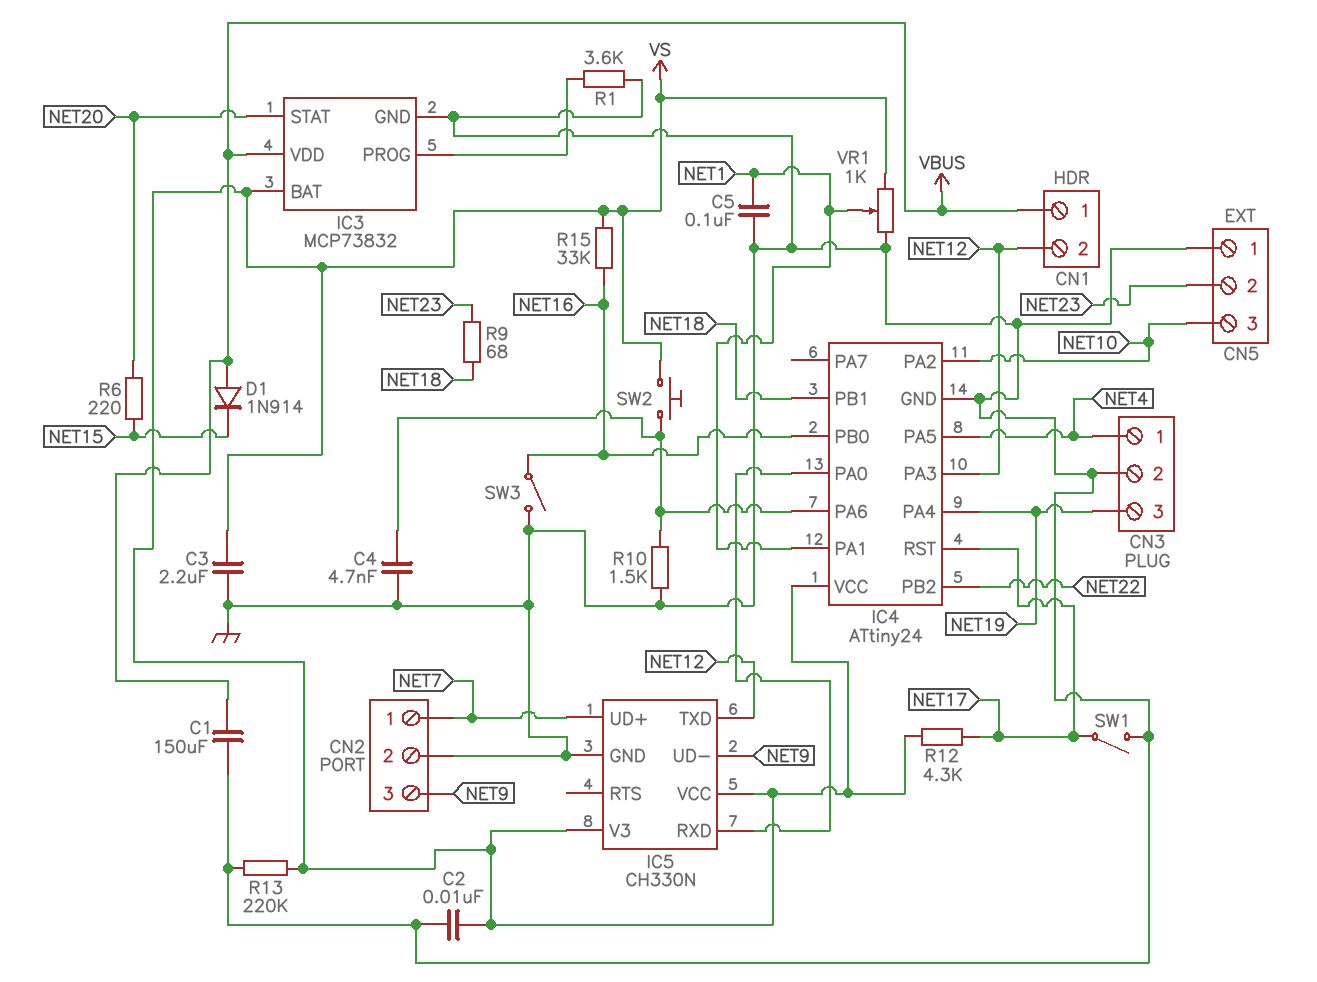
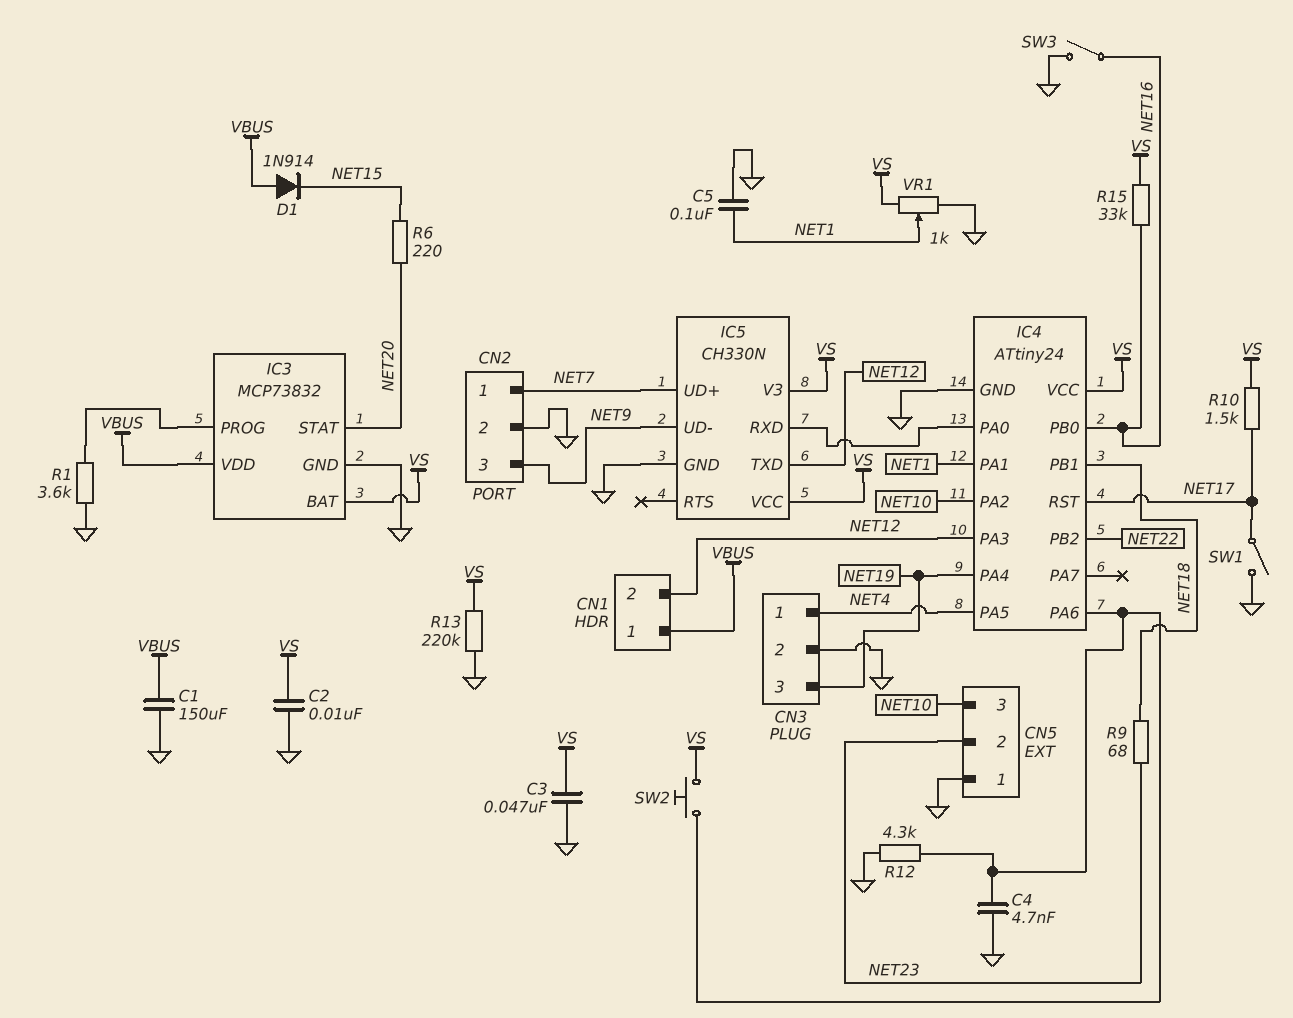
C3: 2.2uF (GND, VS) -> 47nF (GND, VS)
R10: 1.5k (GND, IC4/PA6) -> 1.5k (NET17, VS)
R12: 4.3k (NET17, VS) -> 4.3k (GND, IC4/PA6)

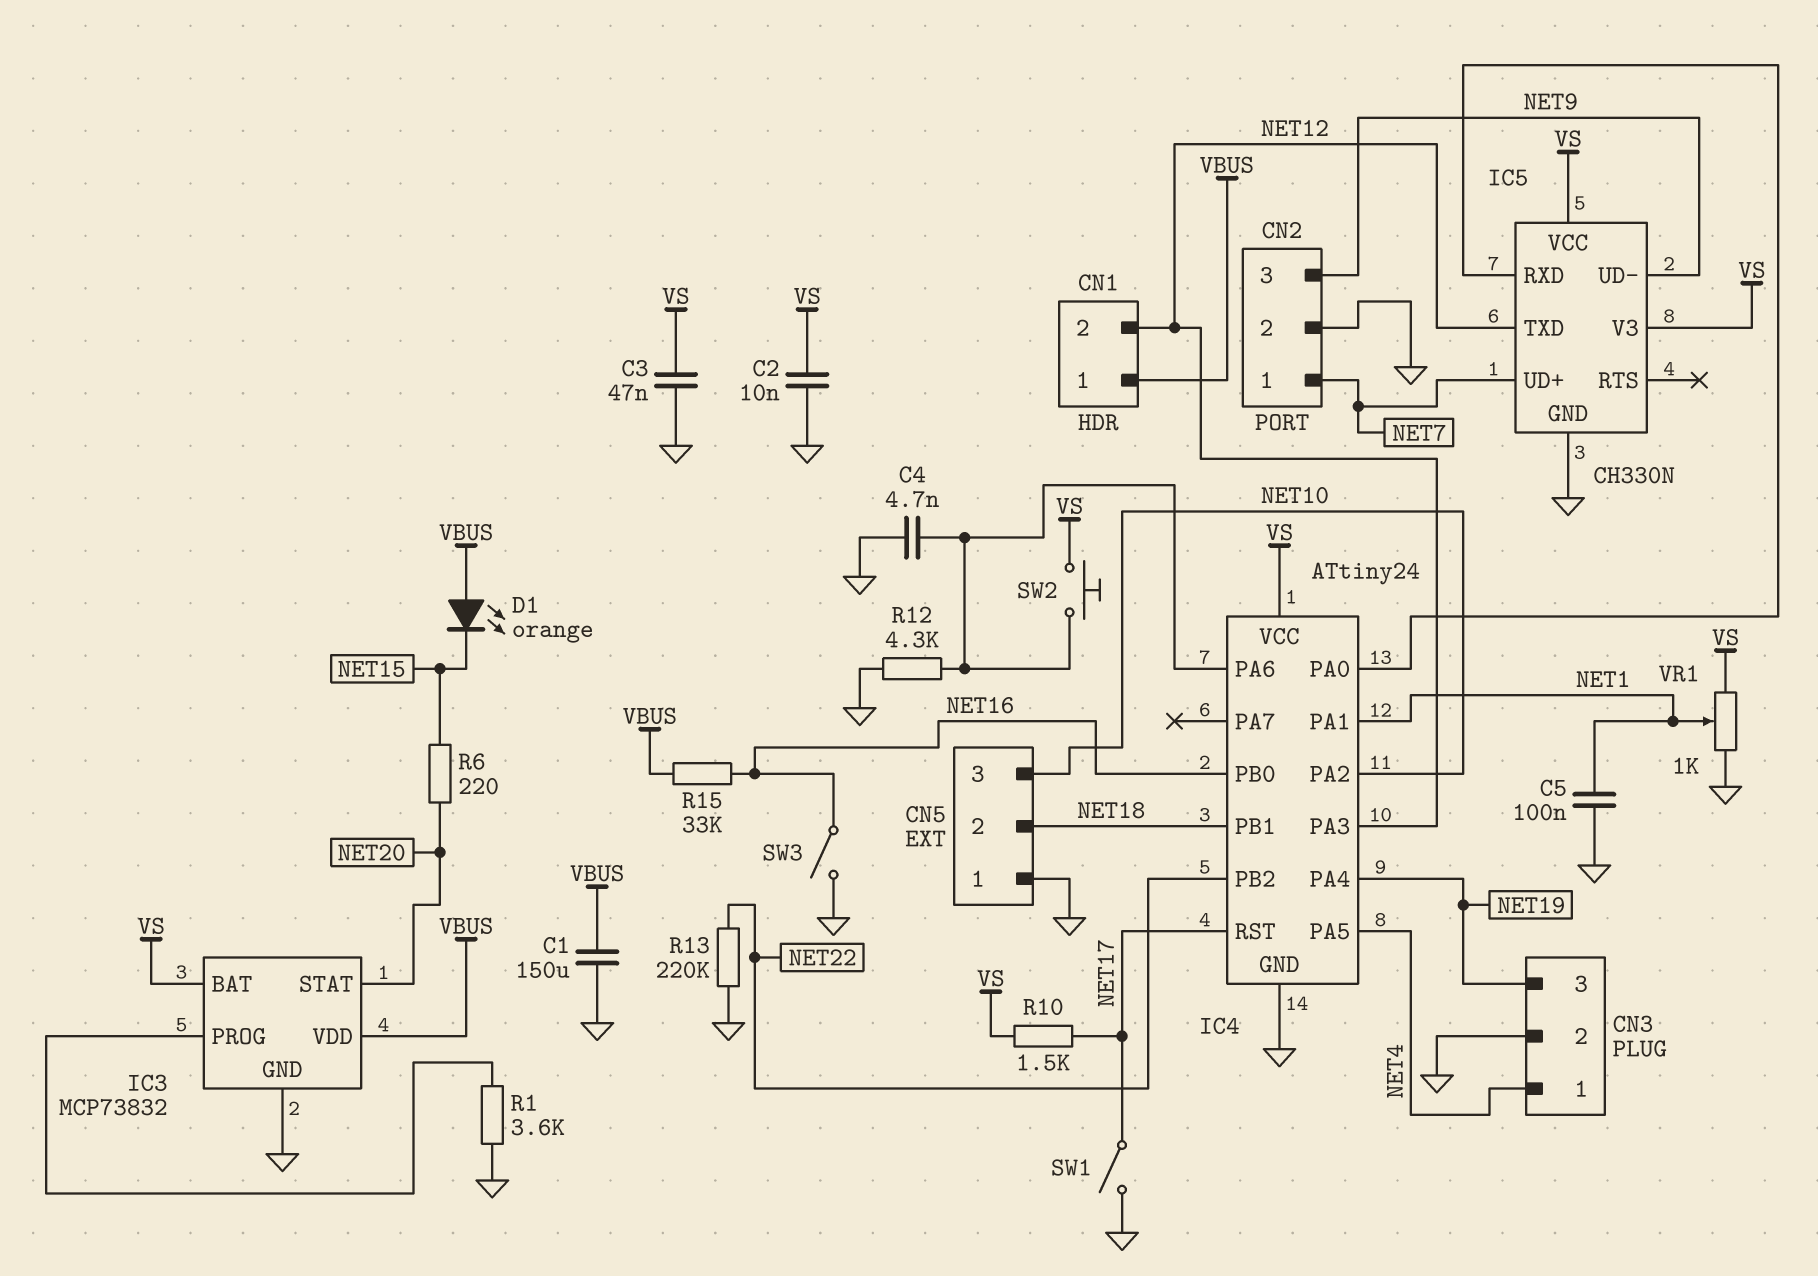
CN5 pin 2: NET23 -> NET18
D1: diode 1N914 (A VBUS, K NET15) -> LED orange (A VBUS, K NET15)
R9: 68 (NET18, NET23) -> none
R13: 220k (GND, VS) -> 220k (GND, NET22)
R15: 33k (NET16, VS) -> 33k (NET16, VBUS)

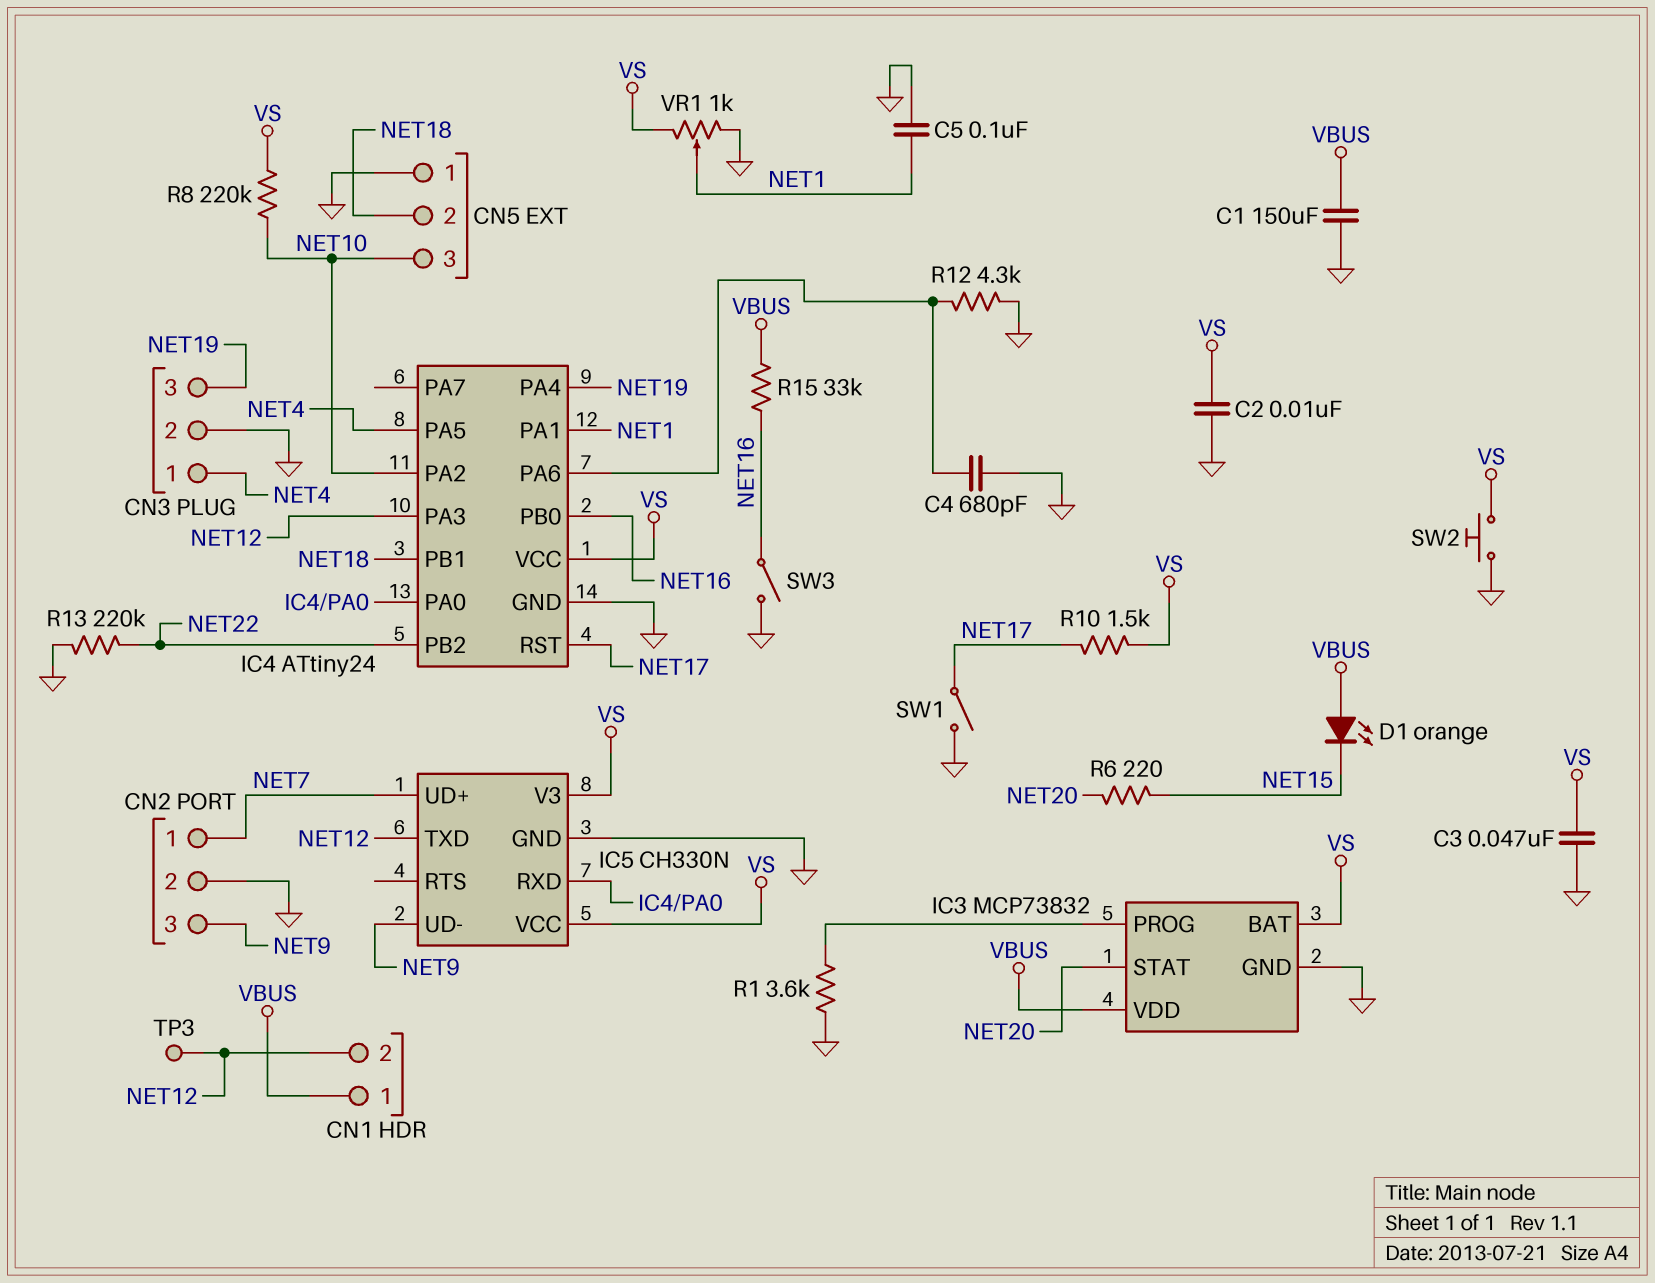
C4: 4.7nF (GND, IC4/PA6) -> 680pF (GND, IC4/PA6)
R8: none -> 220k (NET10, VS)
SW2: button (IC4/PA6, VS) -> button (GND, VS)
TP3: none -> test point (NET12)

